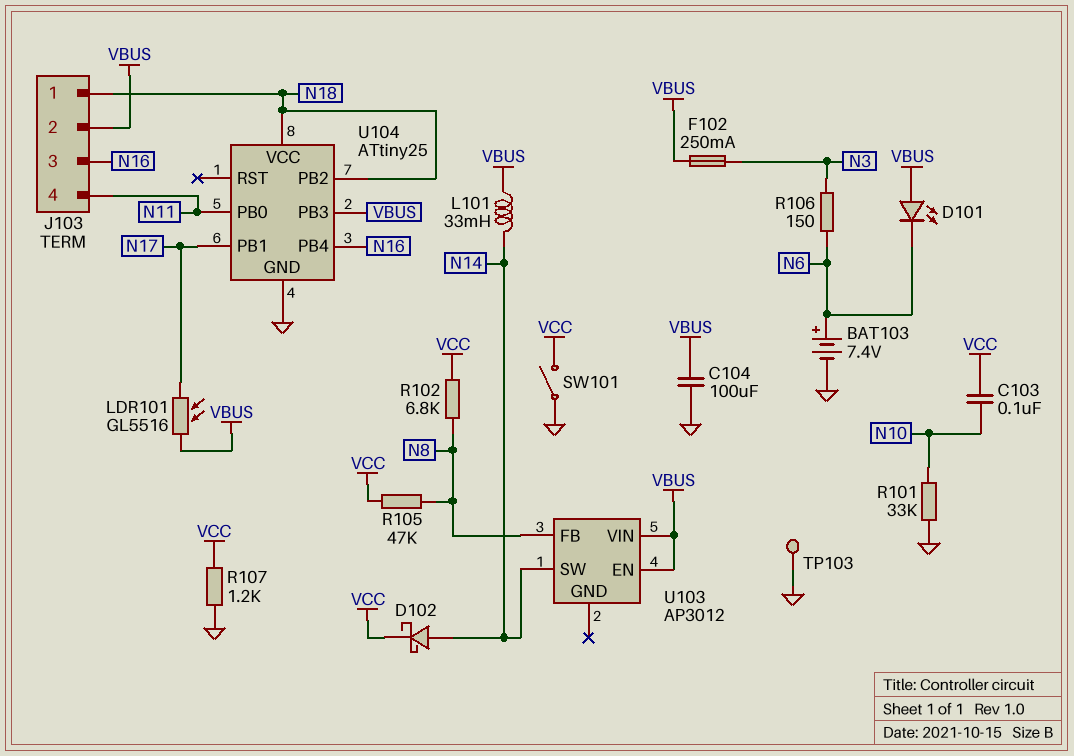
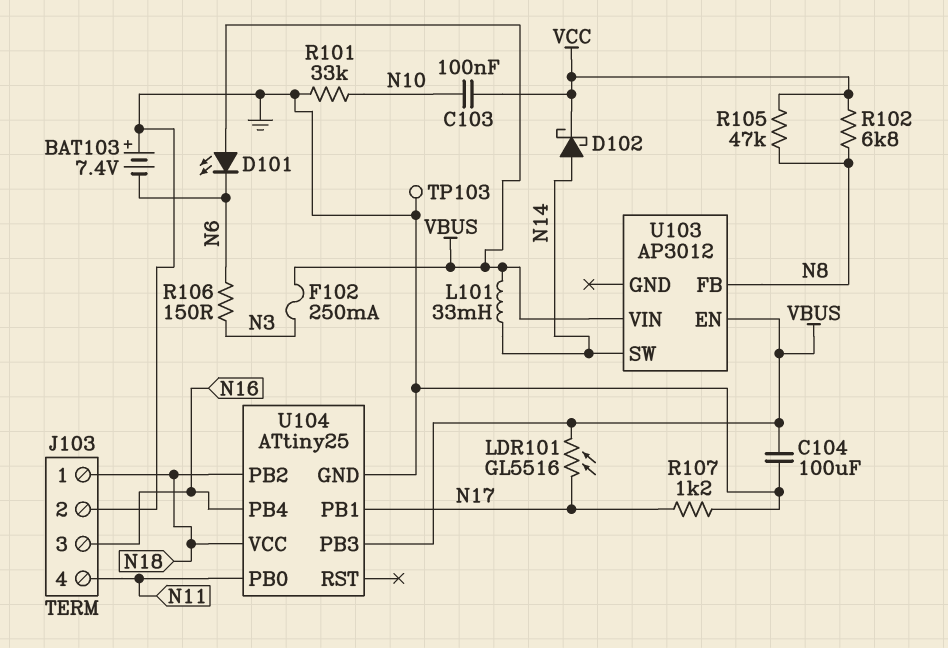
BAT103: 7.4V (plus N6, minus GND) -> 7.4V (plus GND, minus N6)
J103 pin 2: VBUS -> GND
R107: 1.2k (GND, VCC) -> 1.2k (GND, N17)
SW101: switch (GND, VCC) -> none

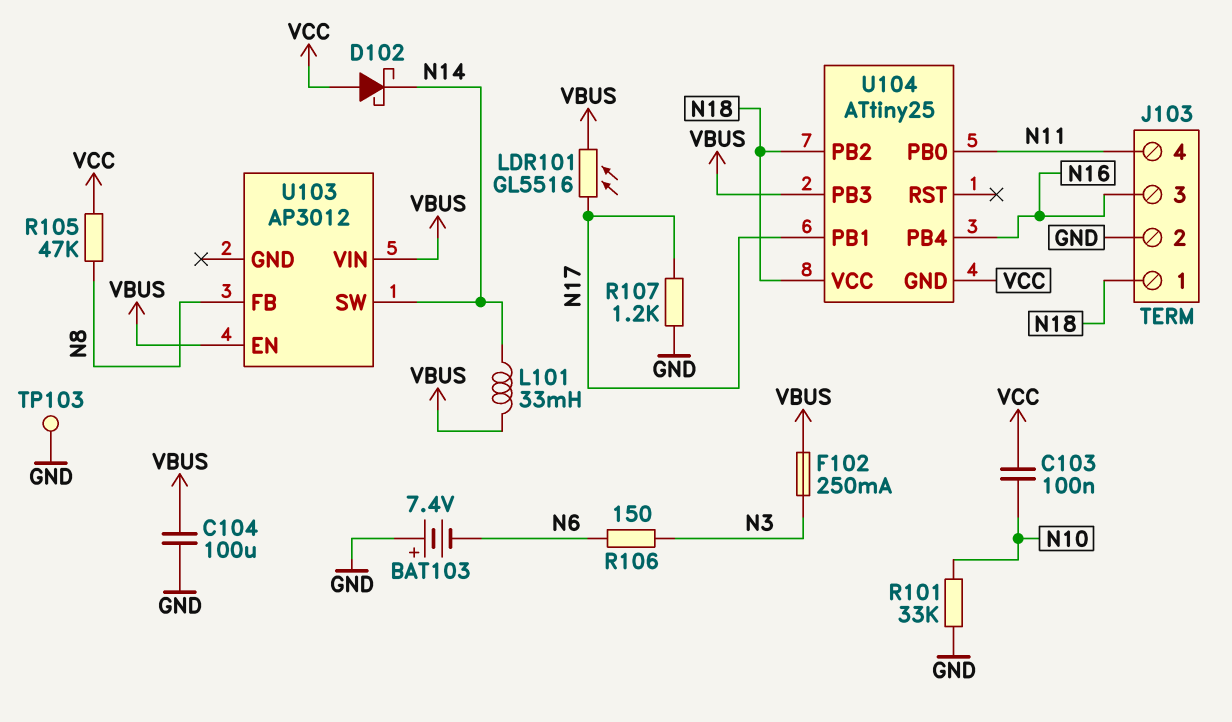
D101: LED (A VBUS, K N6) -> none
D102: schottky (A N14, K VCC) -> schottky (A VCC, K N14)
R102: 6.8k (N8, VCC) -> none
U104 pin GND: GND -> VCC

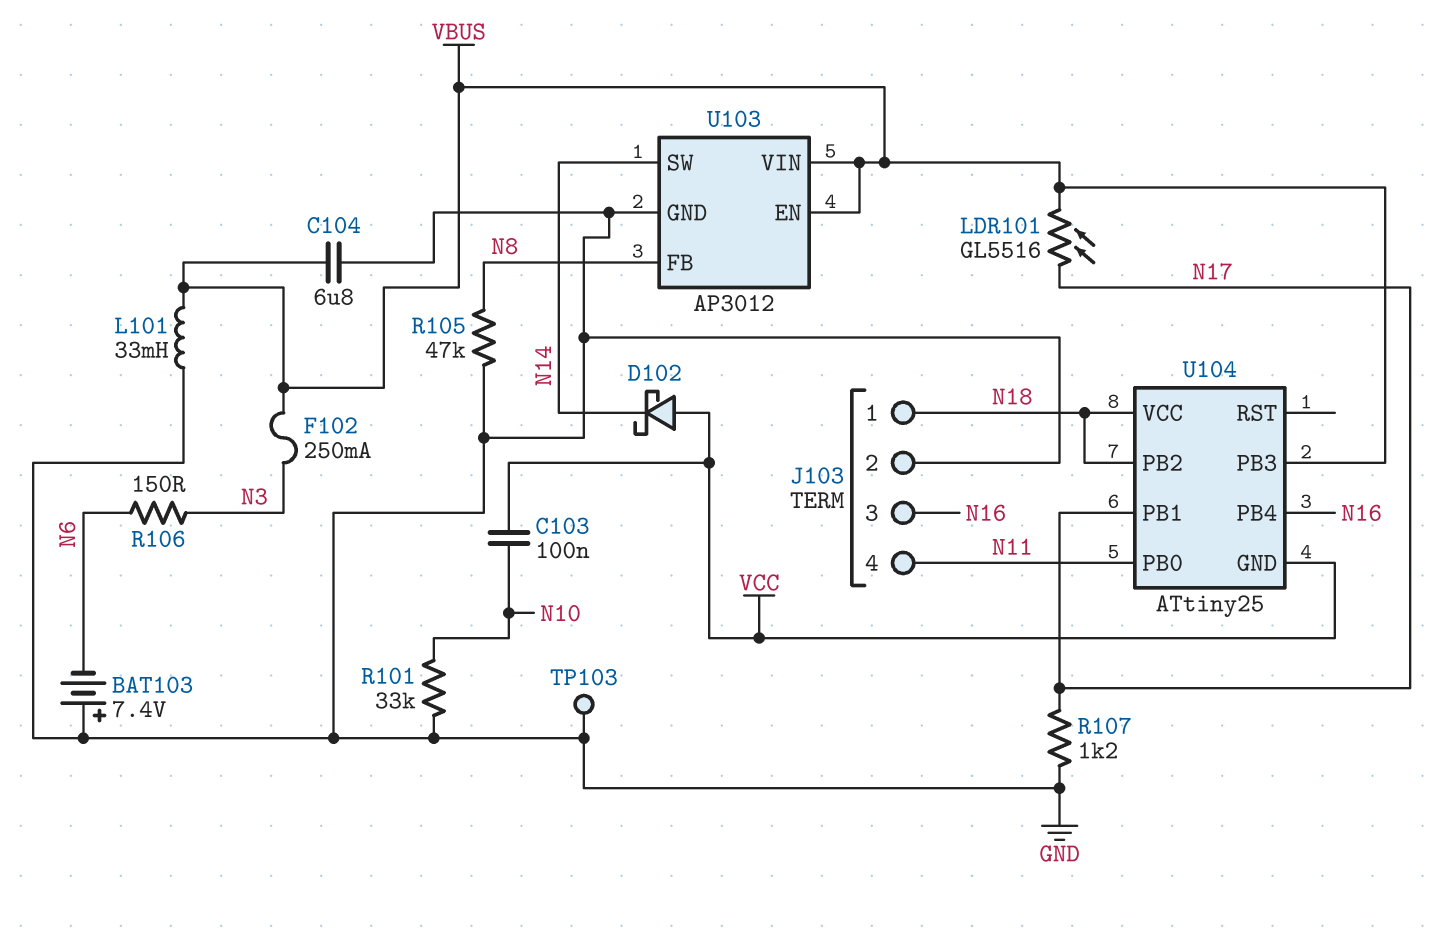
C104: 100uF (GND, VBUS) -> 6.8uF (GND, VBUS)
L101: 33mH (N14, VBUS) -> 33mH (GND, VBUS)
R105: 47k (N8, VCC) -> 47k (GND, N8)
U103 pin GND: none -> GND

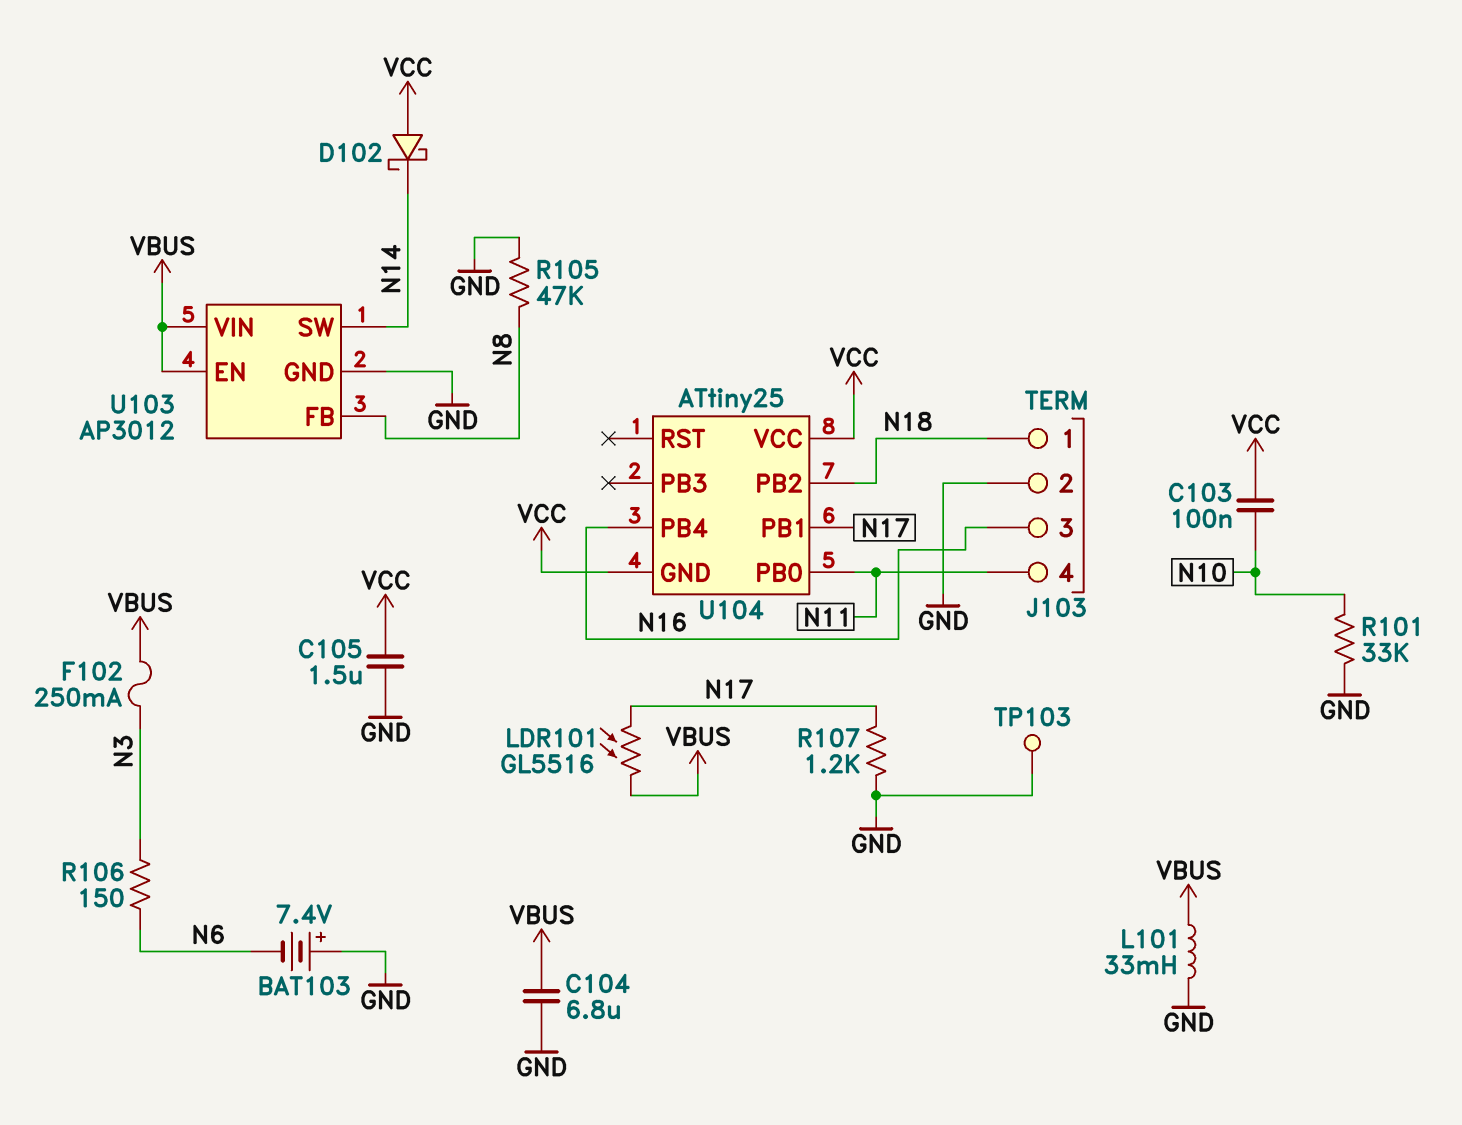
C105: none -> 1.5uF (GND, VCC)
U104 pin PB3: VBUS -> none
U104 pin VCC: N18 -> VCC

